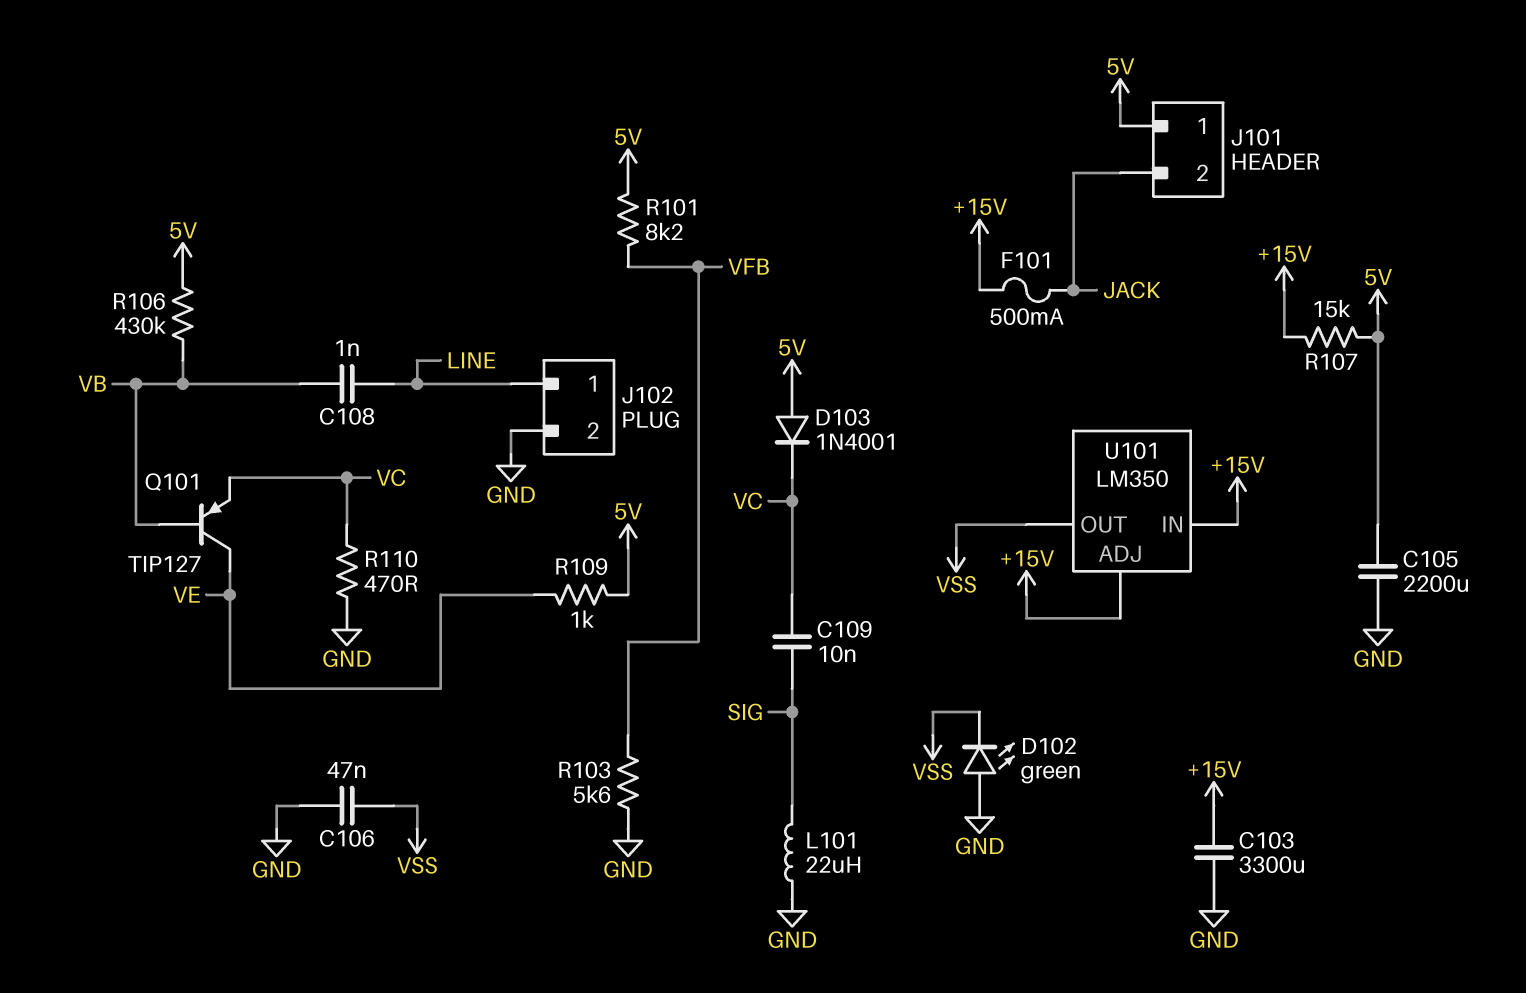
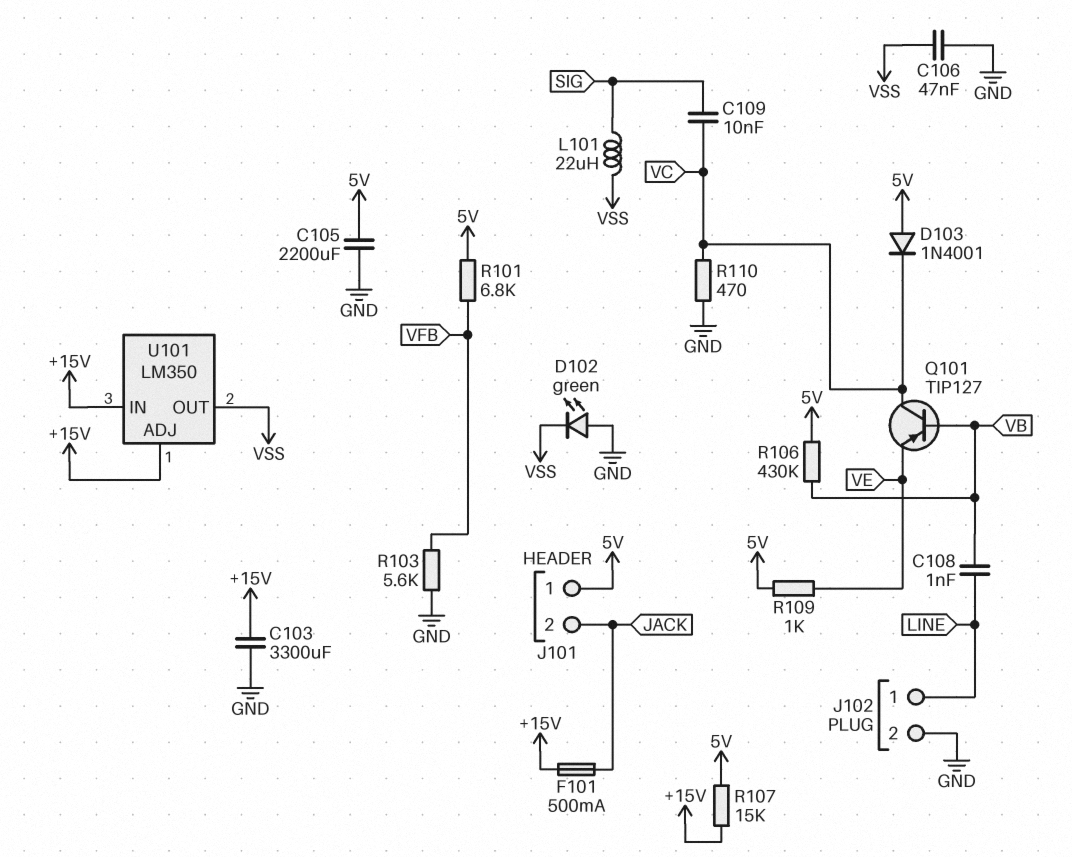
L101: 22uH (GND, SIG) -> 22uH (SIG, VSS)
Q101: PNP TIP127 (B VB, C VE, E VC) -> PNP TIP127 (B VB, C VC, E VE)
R101: 8.2k (5V, VFB) -> 6.8k (5V, VFB)

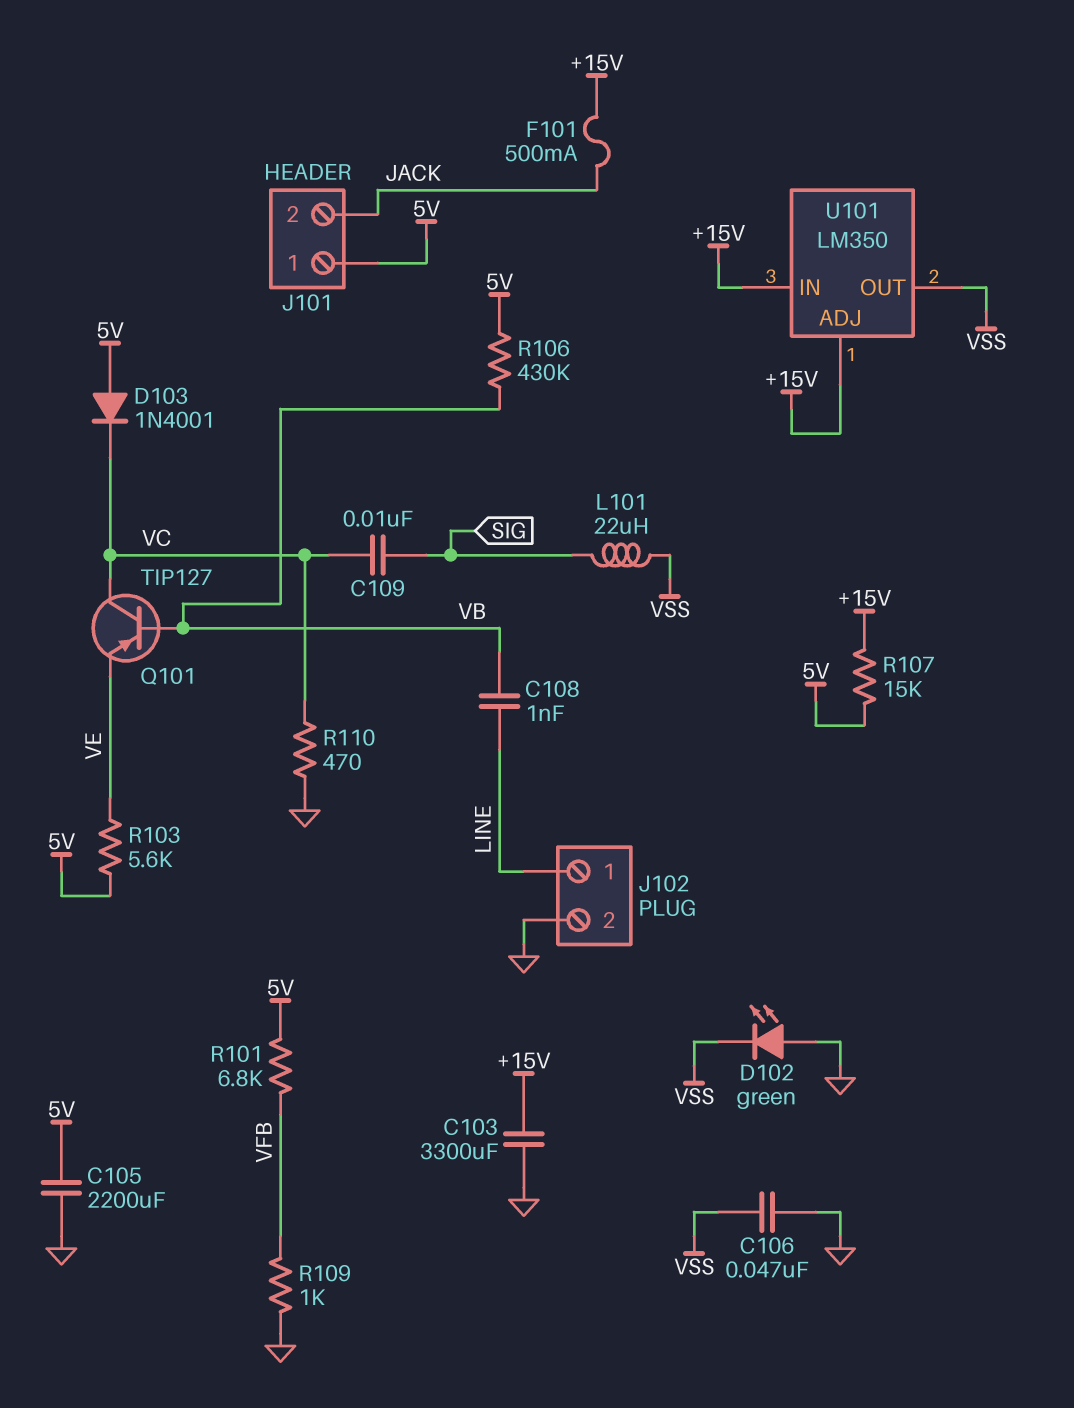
R103: 5.6k (GND, VFB) -> 5.6k (5V, VE)
R109: 1k (5V, VE) -> 1k (GND, VFB)

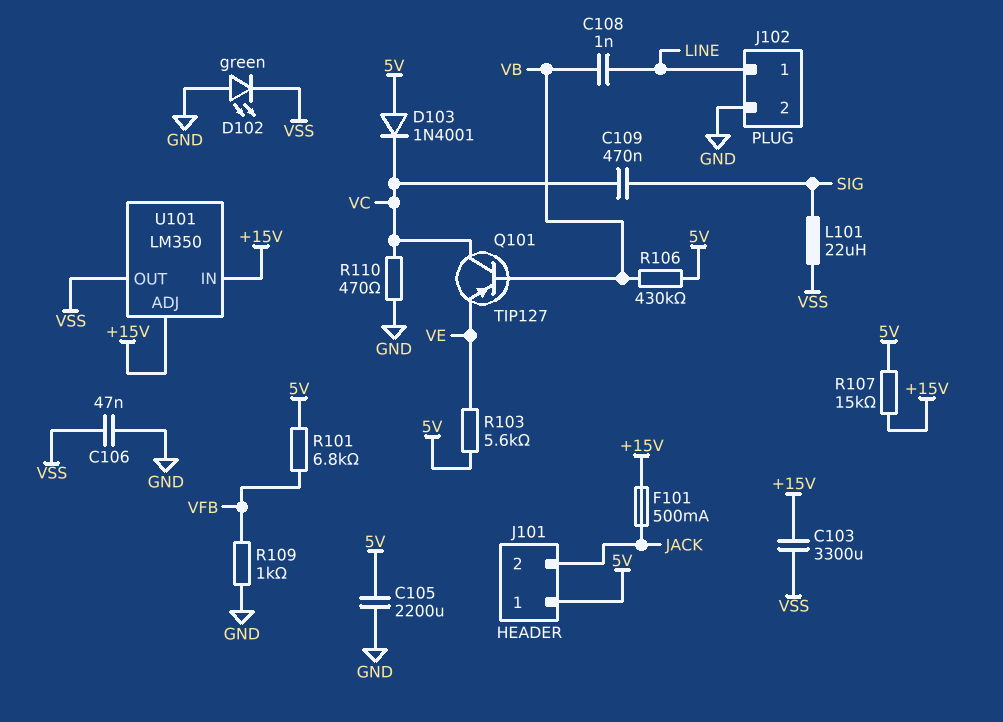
C103: 3300uF (+15V, GND) -> 3300uF (+15V, VSS)
C109: 10nF (SIG, VC) -> 470nF (SIG, VC)

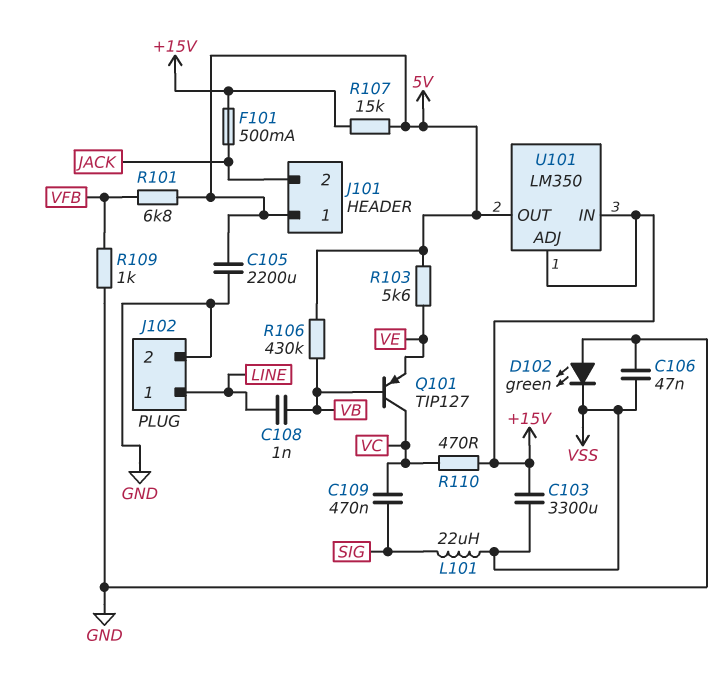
D103: diode 1N4001 (A 5V, K VC) -> none
R110: 470 (GND, VC) -> 470 (+15V, VC)
U101 pin OUT: VSS -> 5V

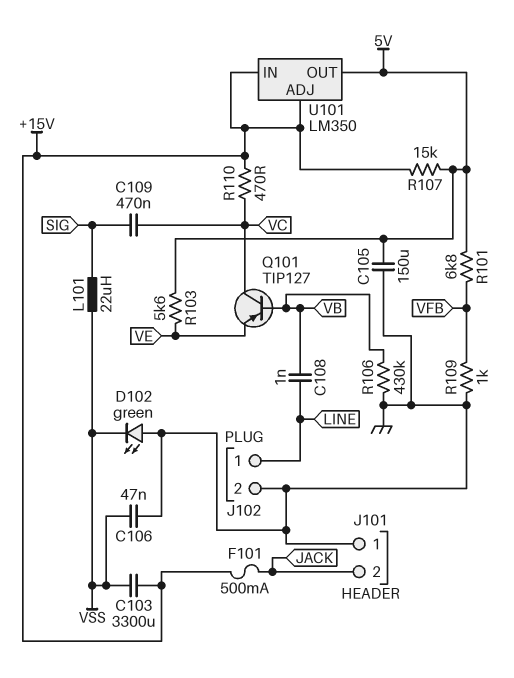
C105: 2200uF (5V, GND) -> 150uF (5V, GND)
J101 pin 1: 5V -> GND
R106: 430k (5V, VB) -> 430k (GND, VB)

